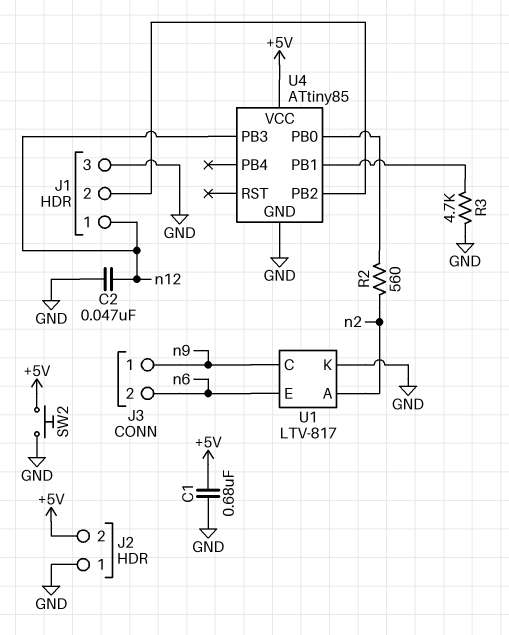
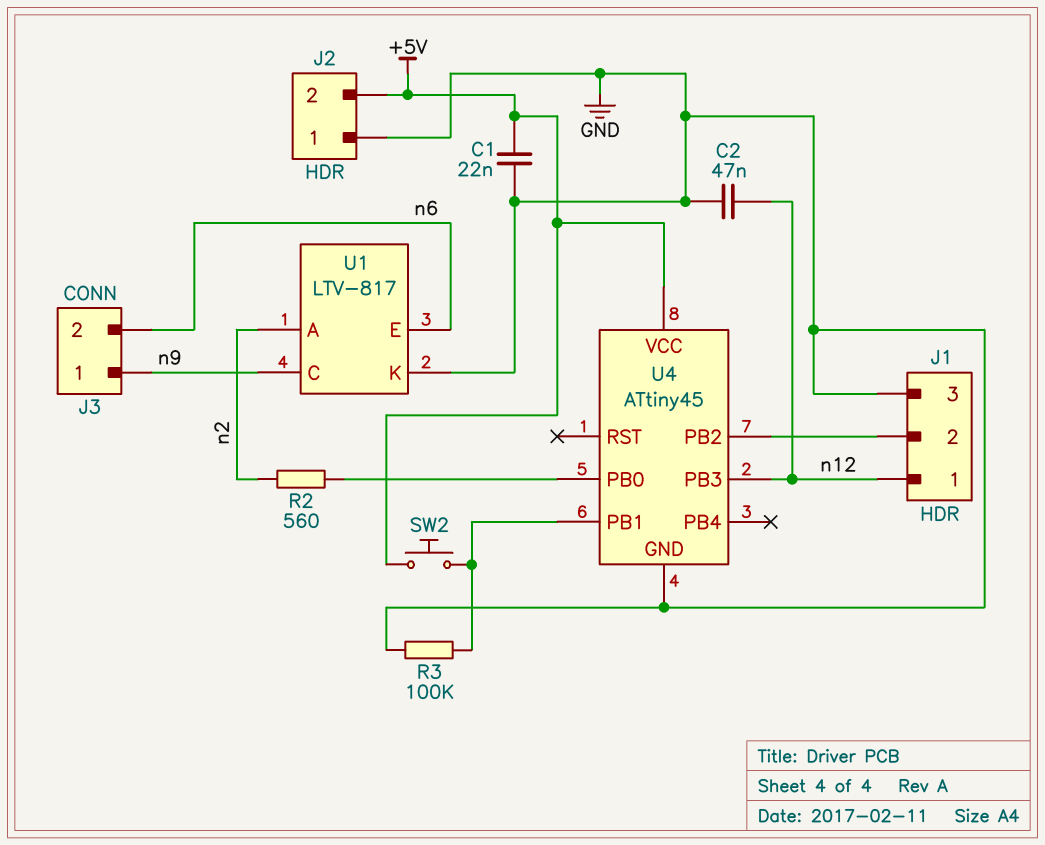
C1: 680nF (+5V, GND) -> 22nF (+5V, GND)
R3: 4.7k (GND, U4/PB1) -> 100k (GND, U4/PB1)
SW2: button (+5V, GND) -> button (+5V, U4/PB1)
U4: ATtiny85 -> ATtiny45

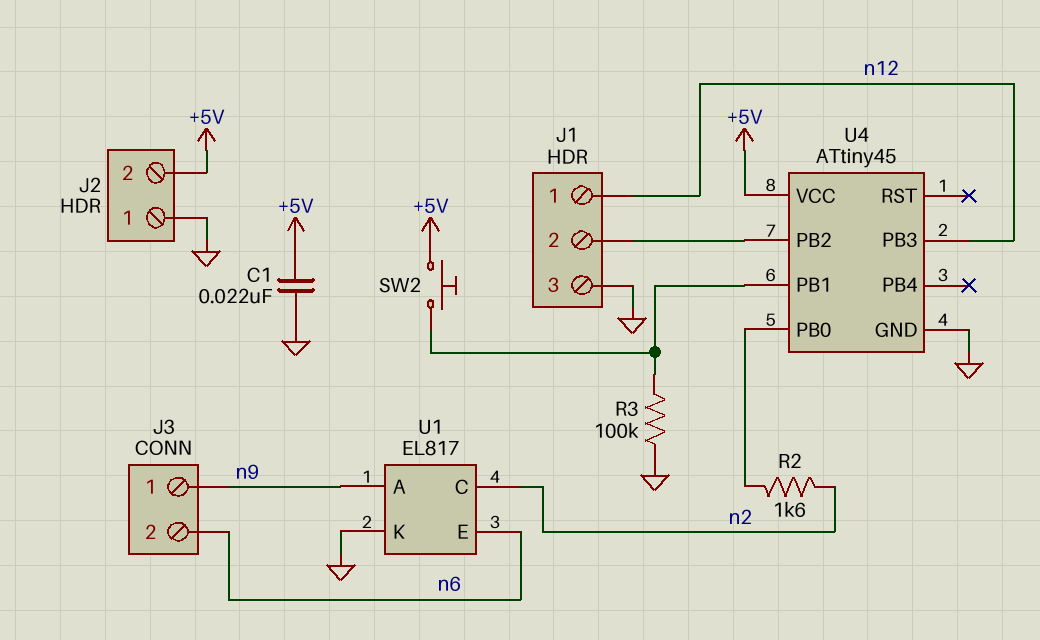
C2: 47nF (GND, n12) -> none
R2: 560 (U4/PB0, n2) -> 1.6k (U4/PB0, n2)
U1: LTV-817 -> EL817
U1 pin A: n2 -> n9
U1 pin C: n9 -> n2

